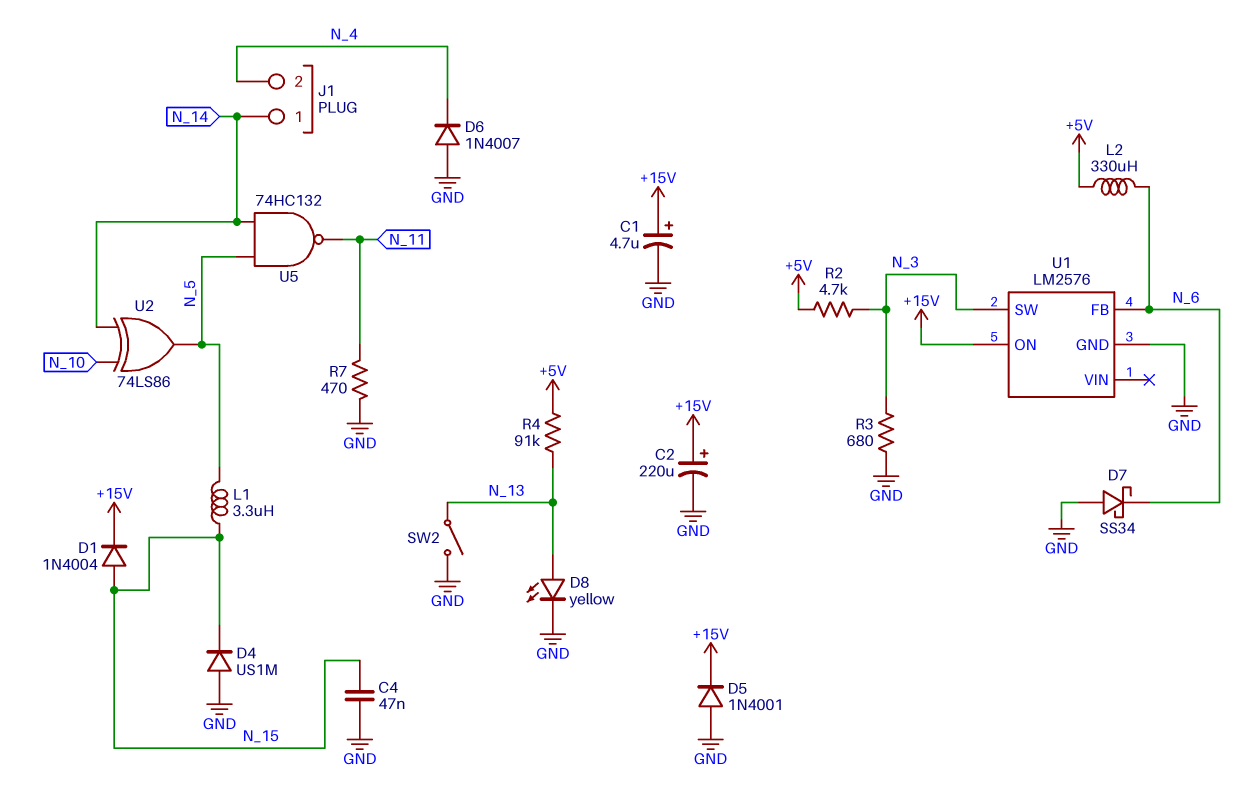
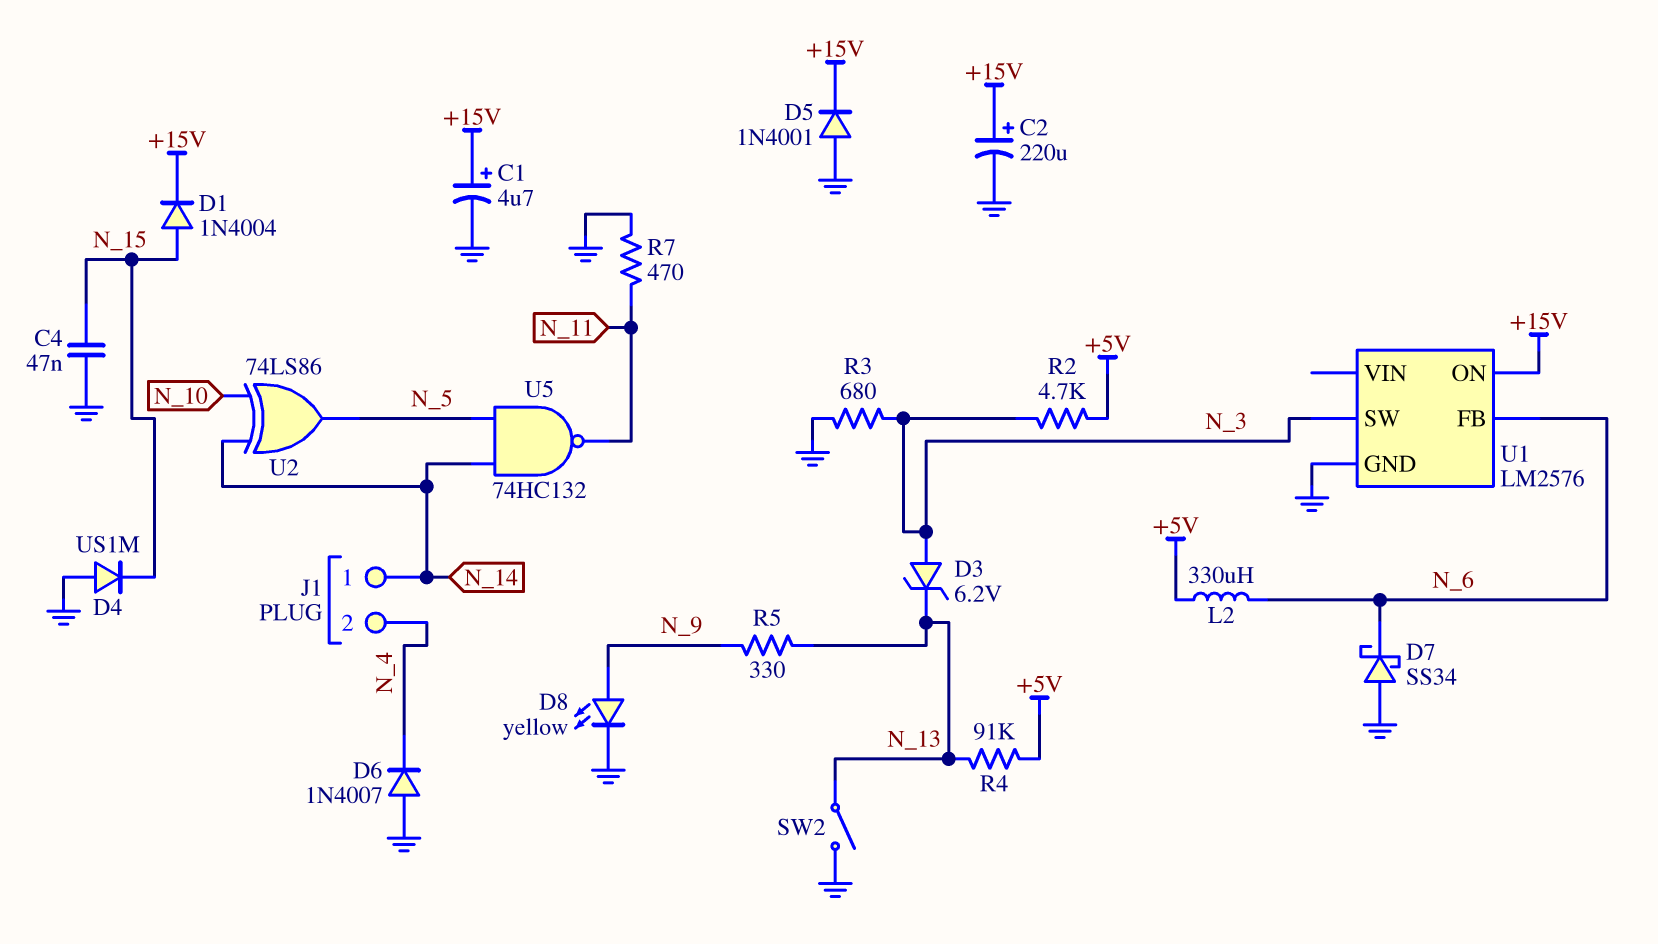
D3: none -> zener 6.2V (A N_3, K N_13)
D8: LED yellow (A N_13, K GND) -> LED yellow (A N_9, K GND)
L1: 3.3uH (N_5, N_15) -> none
R5: none -> 330 (N_9, N_13)

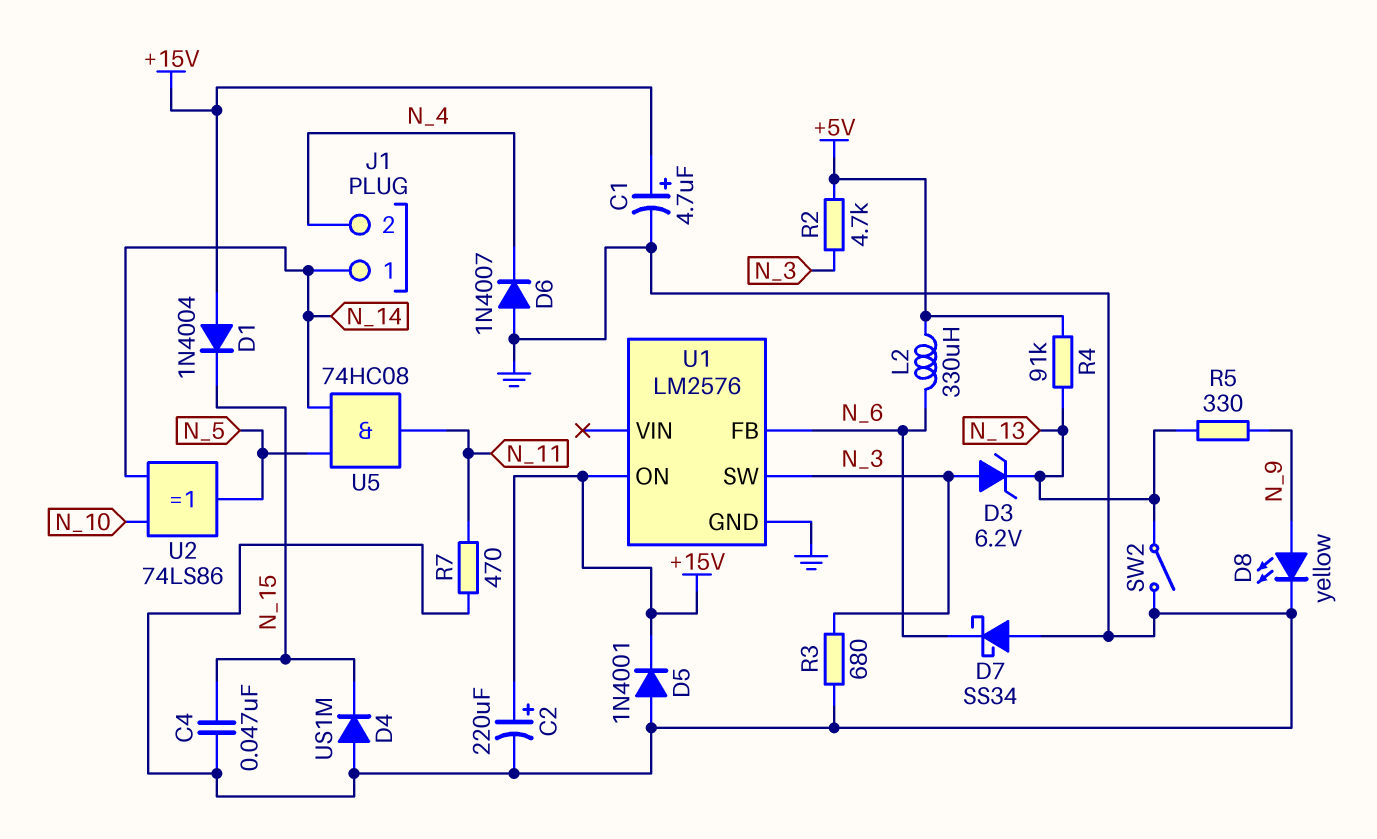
D1: diode 1N4004 (A N_15, K +15V) -> diode 1N4004 (A +15V, K N_15)
U5: NAND 74HC132 (in N_5, in N_14, out N_11) -> AND 74HC08 (in N_5, in N_14, out N_11)

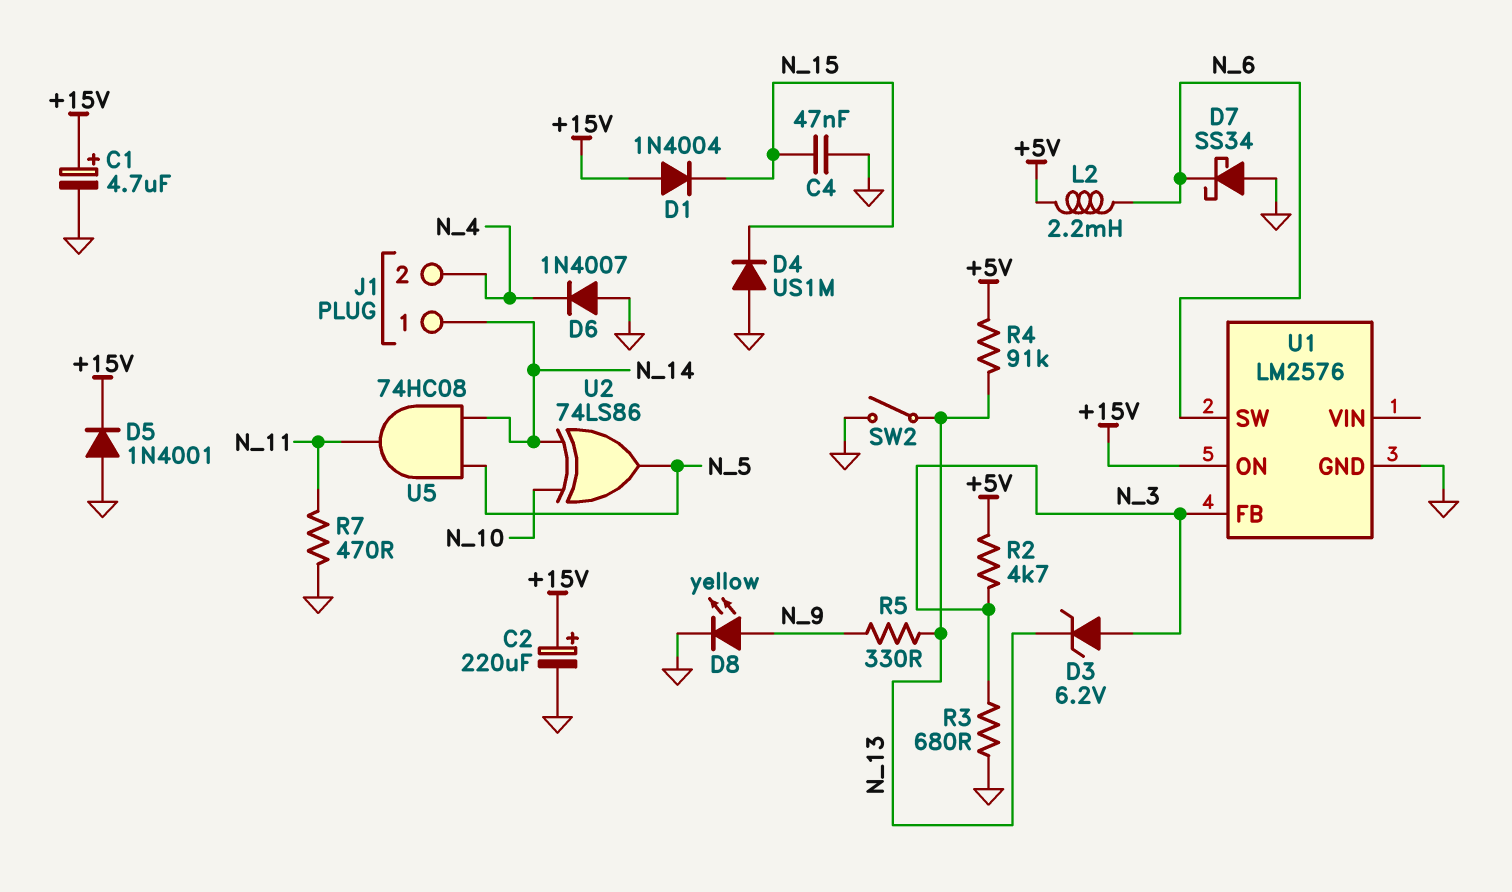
L2: 330uH (+5V, N_6) -> 2.2mH (+5V, N_6)
U1 pin FB: N_6 -> N_3
U1 pin SW: N_3 -> N_6

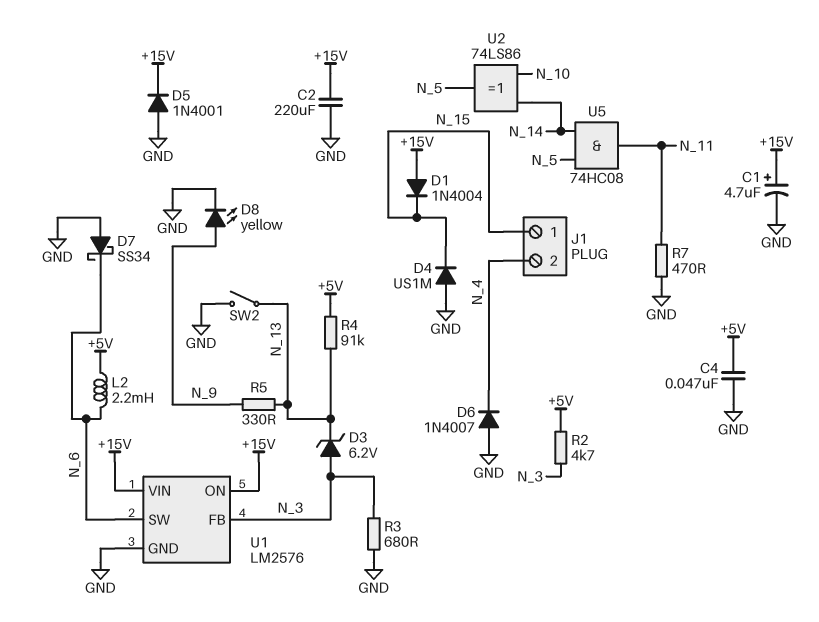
C2: 220uF (plus +15V, minus GND) -> 220uF (+15V, GND)
C4: 47nF (GND, N_15) -> 47nF (+5V, GND)
J1 pin 1: N_14 -> N_15
U1 pin VIN: none -> +15V

